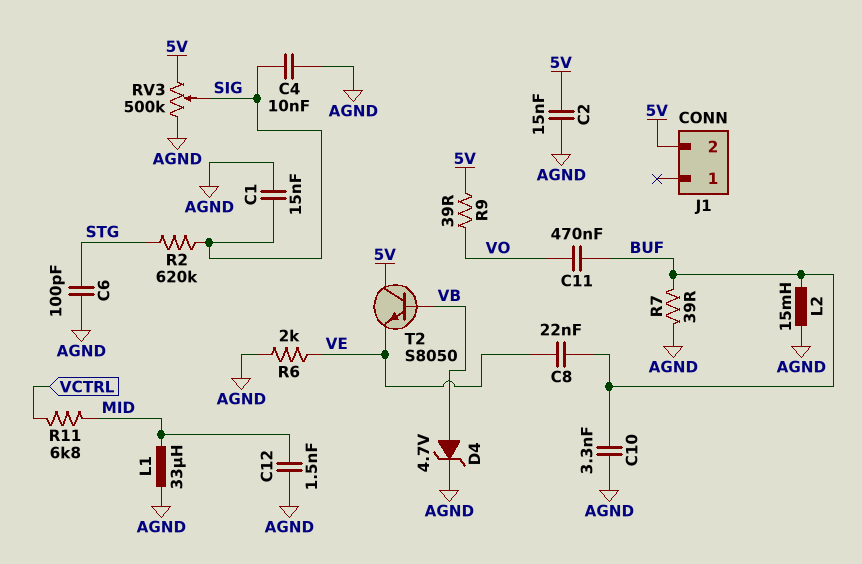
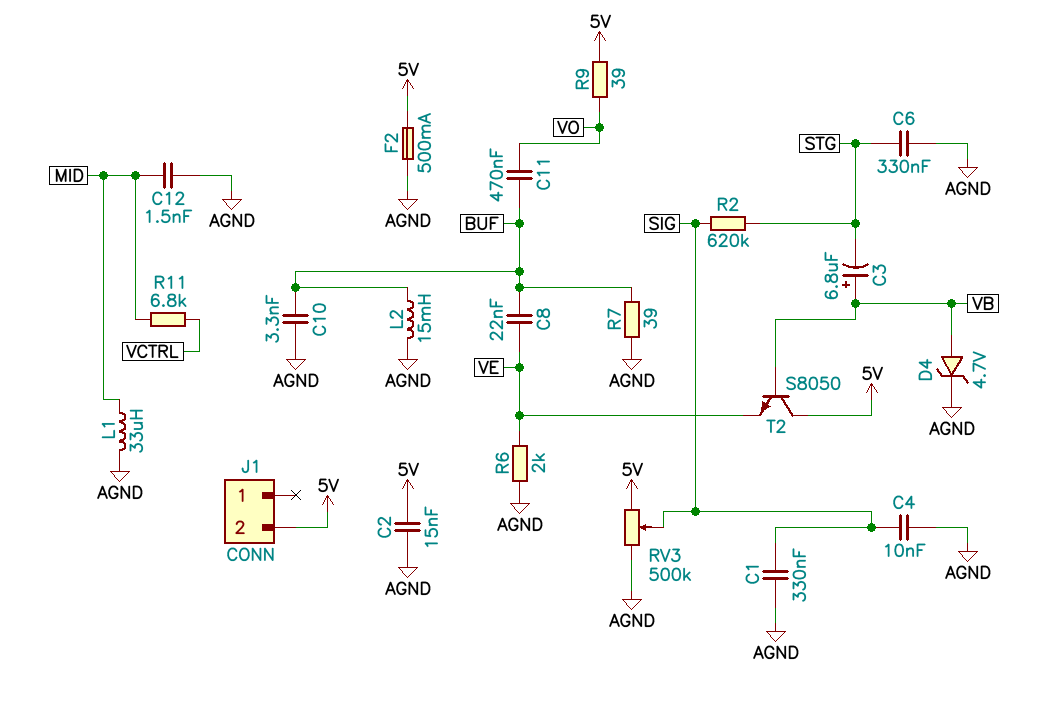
C1: 15nF (AGND, SIG) -> 330nF (AGND, SIG)
C3: none -> 6.8uF (plus VB, minus STG)
C6: 100pF (AGND, STG) -> 330nF (AGND, STG)
F2: none -> 500mA (5V, AGND)

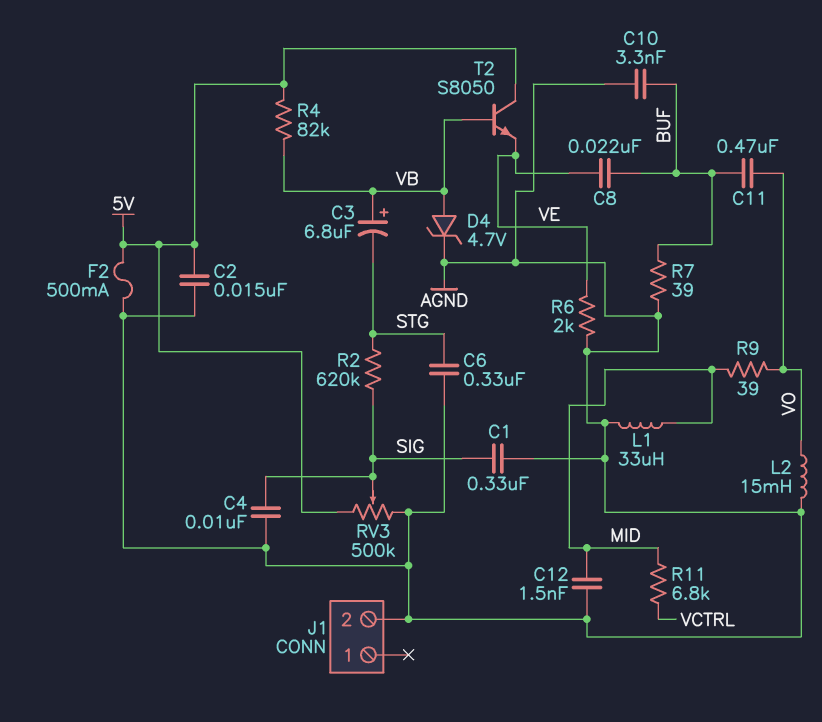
J1 pin 2: 5V -> AGND
L2: 15mH (AGND, BUF) -> 15mH (AGND, VO)
R4: none -> 82k (5V, VB)
R9: 39 (5V, VO) -> 39 (MID, VO)

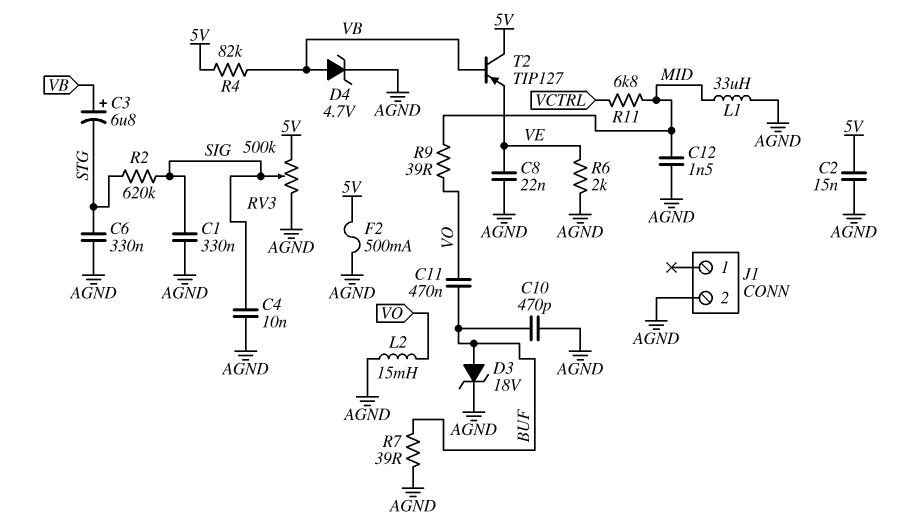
C8: 22nF (BUF, VE) -> 22nF (AGND, VE)
C10: 3.3nF (AGND, BUF) -> 470pF (AGND, BUF)
D3: none -> zener 18V (A BUF, K AGND)
T2: NPN S8050 (B VB, C 5V, E VE) -> PNP TIP127 (B VB, C 5V, E VE)

